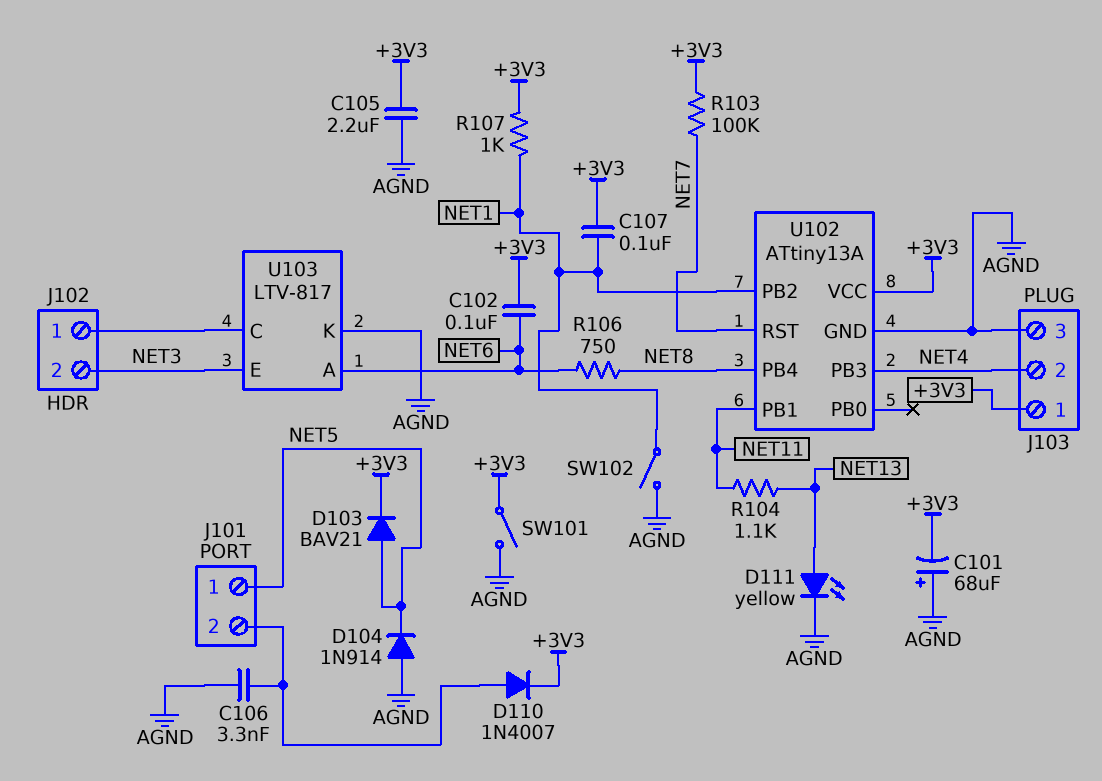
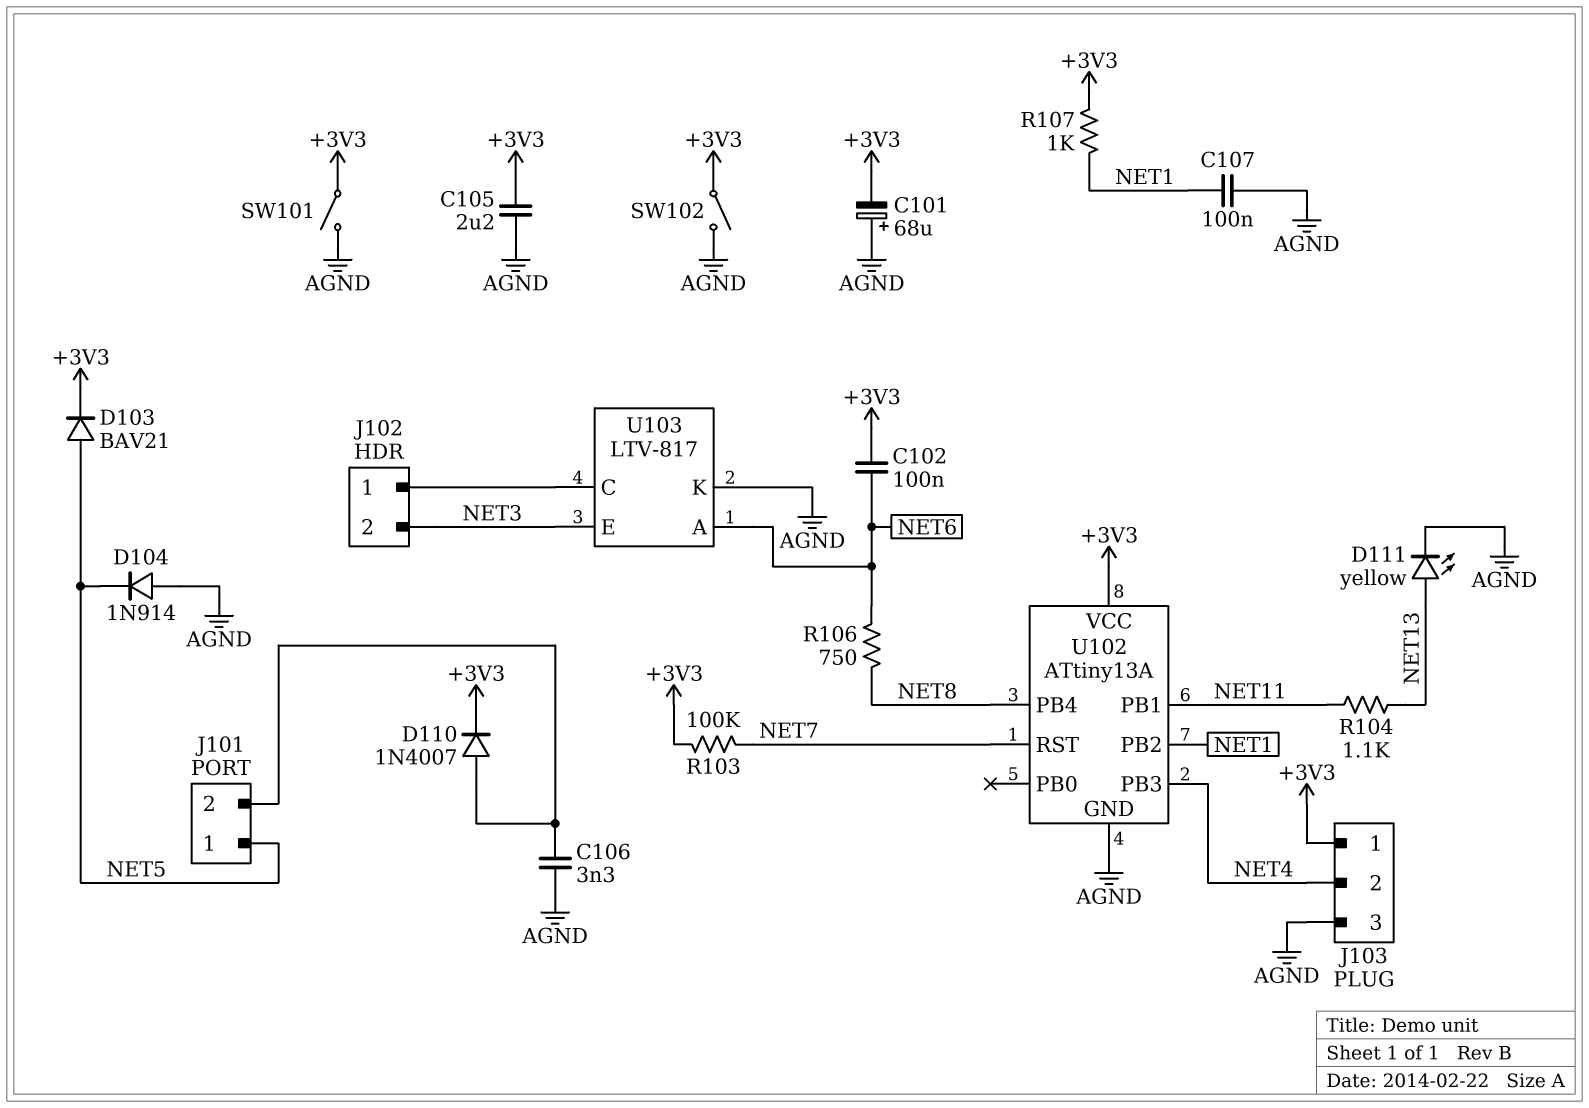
C107: 100nF (+3V3, NET1) -> 100nF (AGND, NET1)
SW102: switch (AGND, NET1) -> switch (+3V3, AGND)

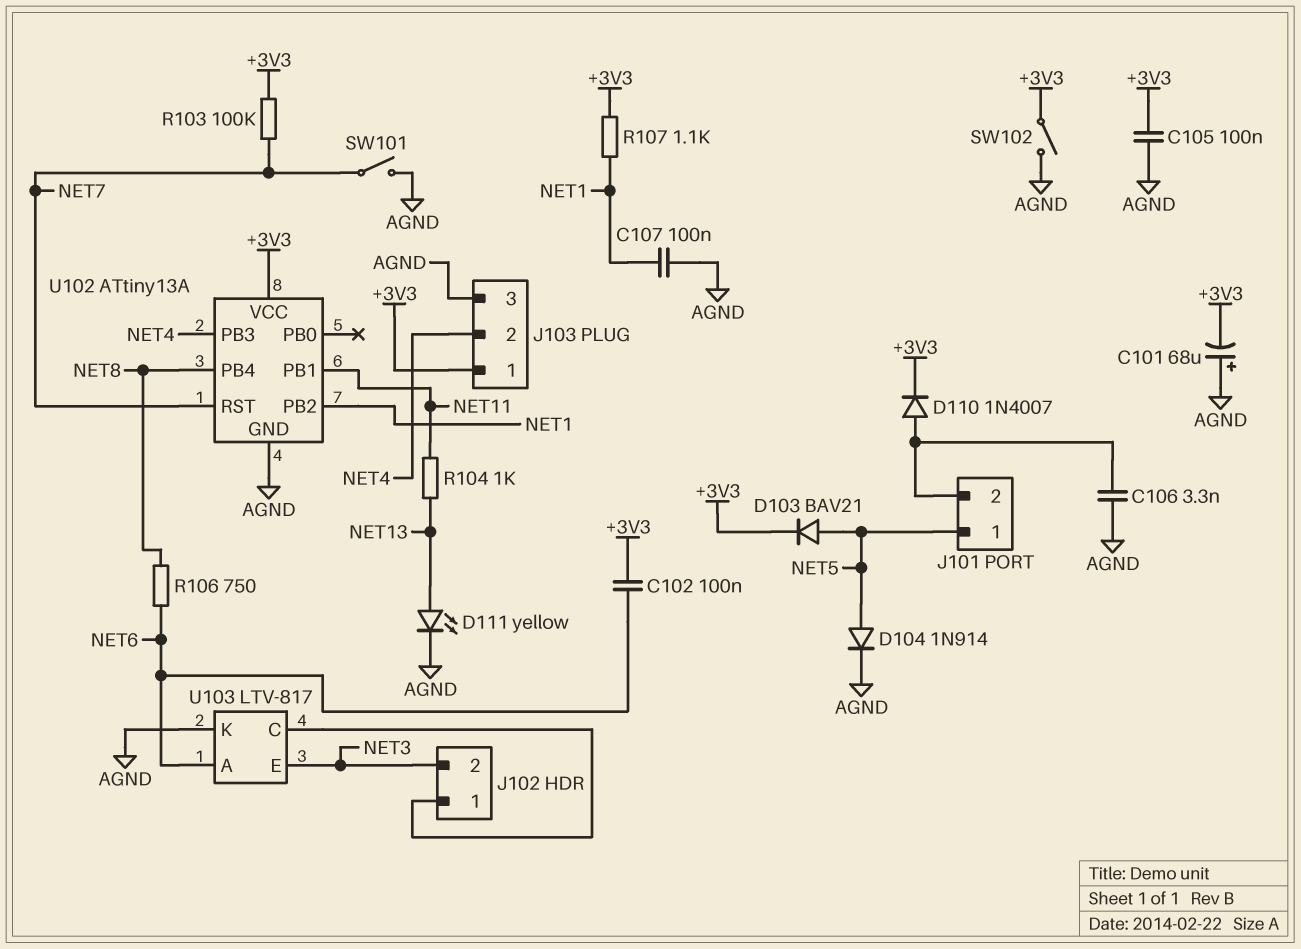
C105: 2.2uF (+3V3, AGND) -> 100nF (+3V3, AGND)
D104: diode 1N914 (A AGND, K NET5) -> diode 1N914 (A NET5, K AGND)
R104: 1.1k (NET11, NET13) -> 1k (NET11, NET13)
R107: 1k (+3V3, NET1) -> 1.1k (+3V3, NET1)
SW101: switch (+3V3, AGND) -> switch (AGND, NET7)

